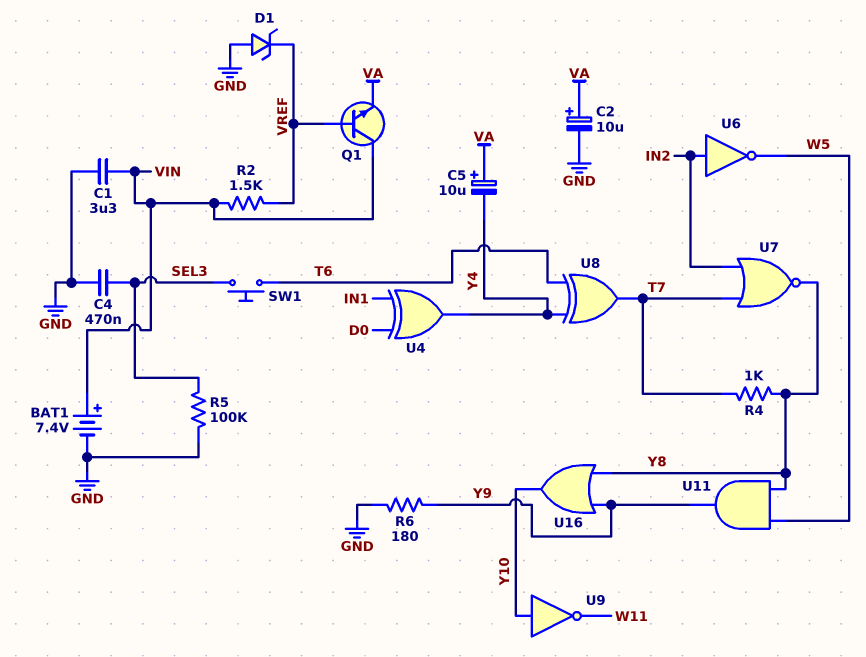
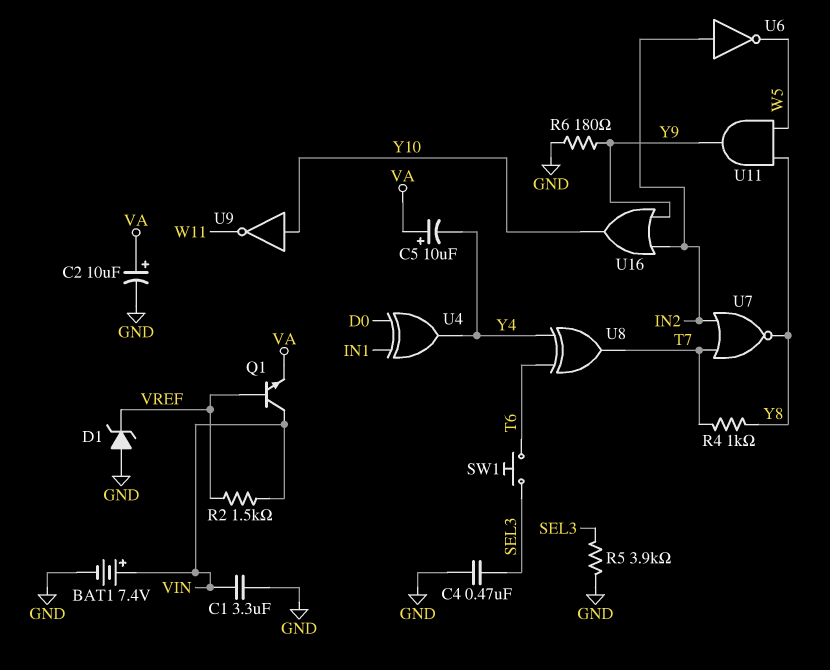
R5: 100k (GND, SEL3) -> 3.9k (GND, SEL3)
U16: OR (in Y8, in Y9, out Y10) -> OR (in IN2, in Y9, out Y10)

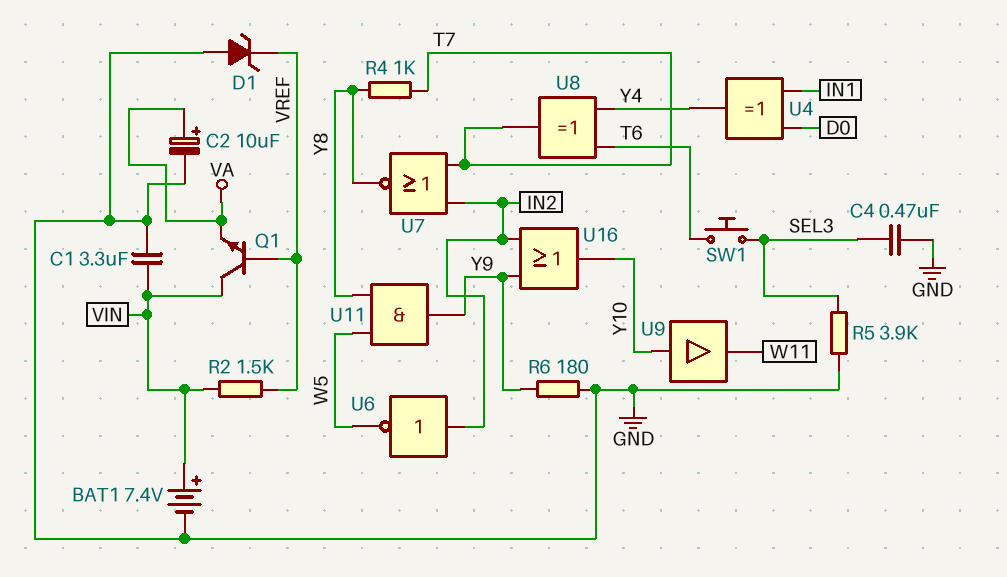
C5: 10uF (plus VA, minus Y4) -> none
U9: NOT (in Y10, out W11) -> buffer (in Y10, out W11)

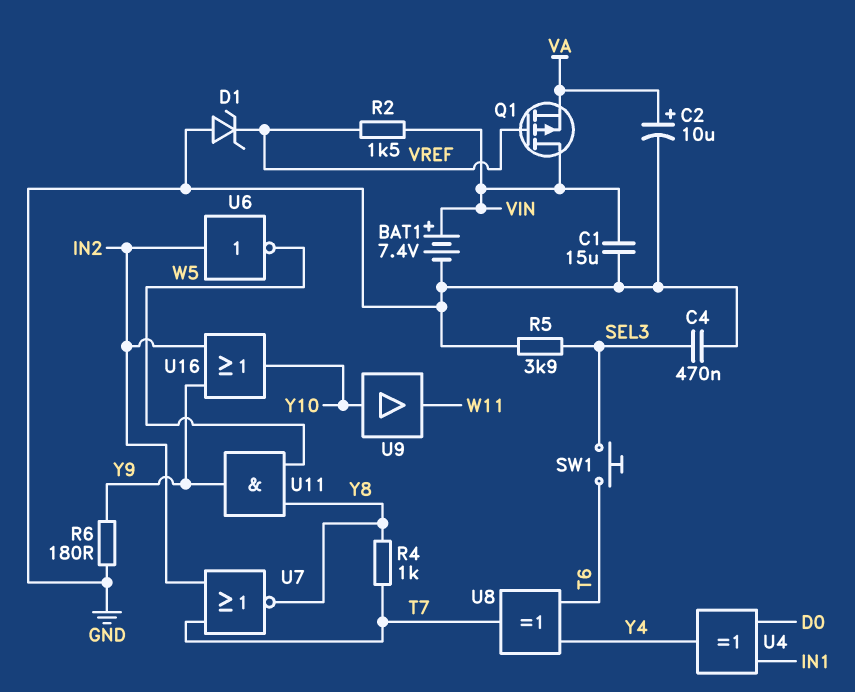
C1: 3.3uF (GND, VIN) -> 15uF (GND, VIN)
Q1: NPN (B VREF, C VIN, E VA) -> PMOS (G VREF, D VIN, S VA)

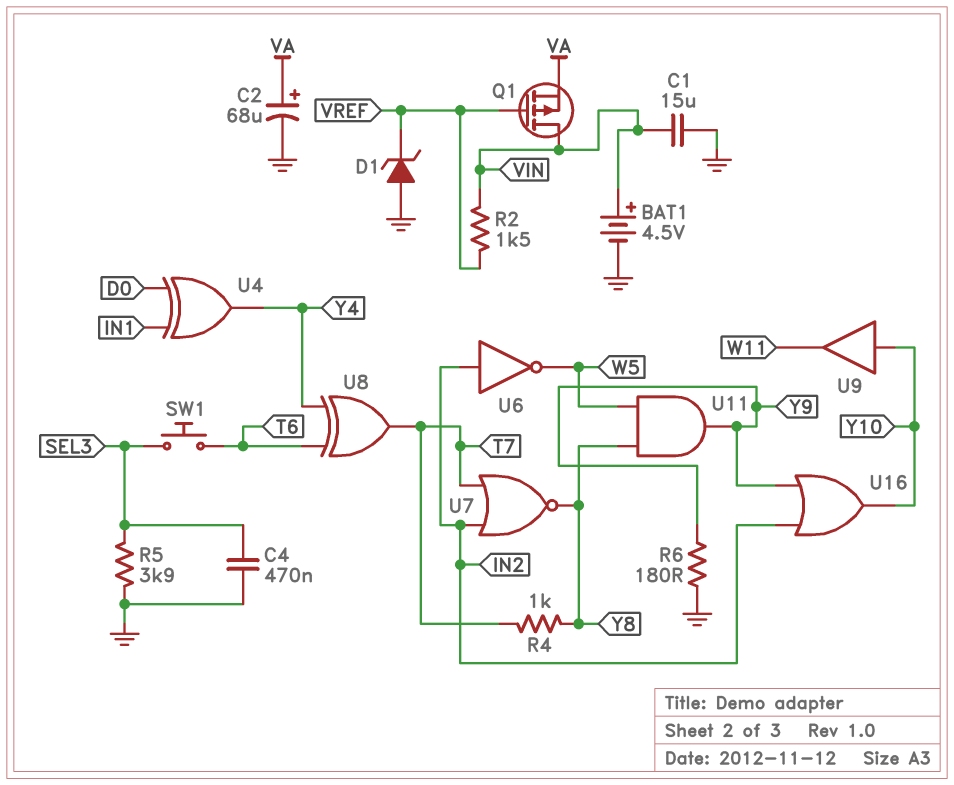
BAT1: 7.4V (plus VIN, minus GND) -> 4.5V (plus VIN, minus GND)
C2: 10uF (plus VA, minus GND) -> 68uF (plus VA, minus GND)

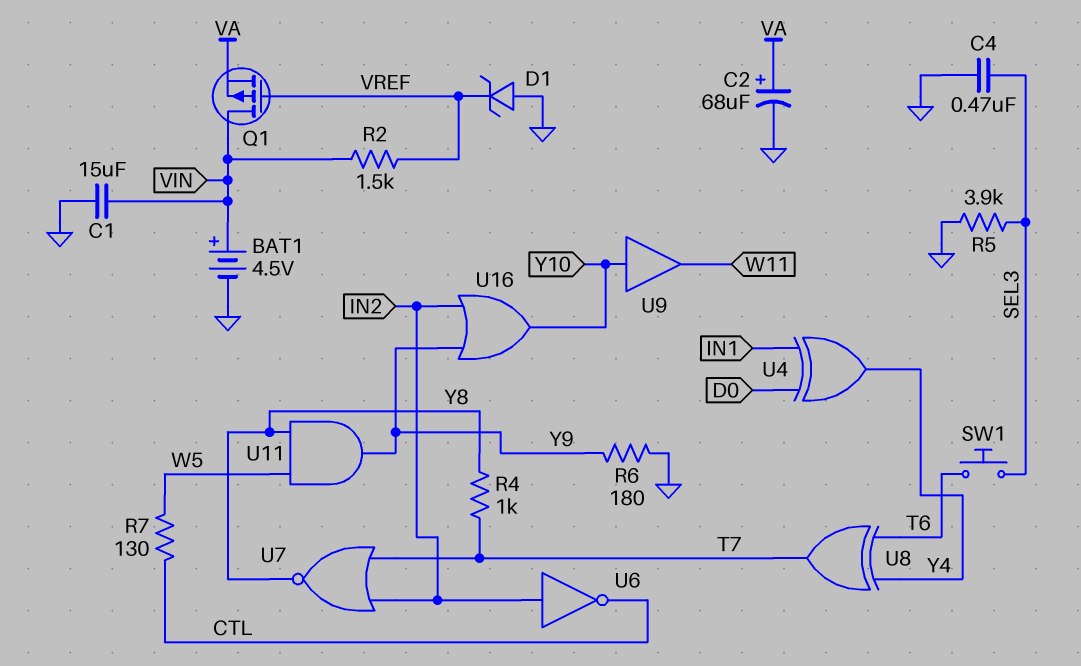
R7: none -> 130 (CTL, W5)
U6: NOT (in IN2, out W5) -> NOT (in IN2, out CTL)

